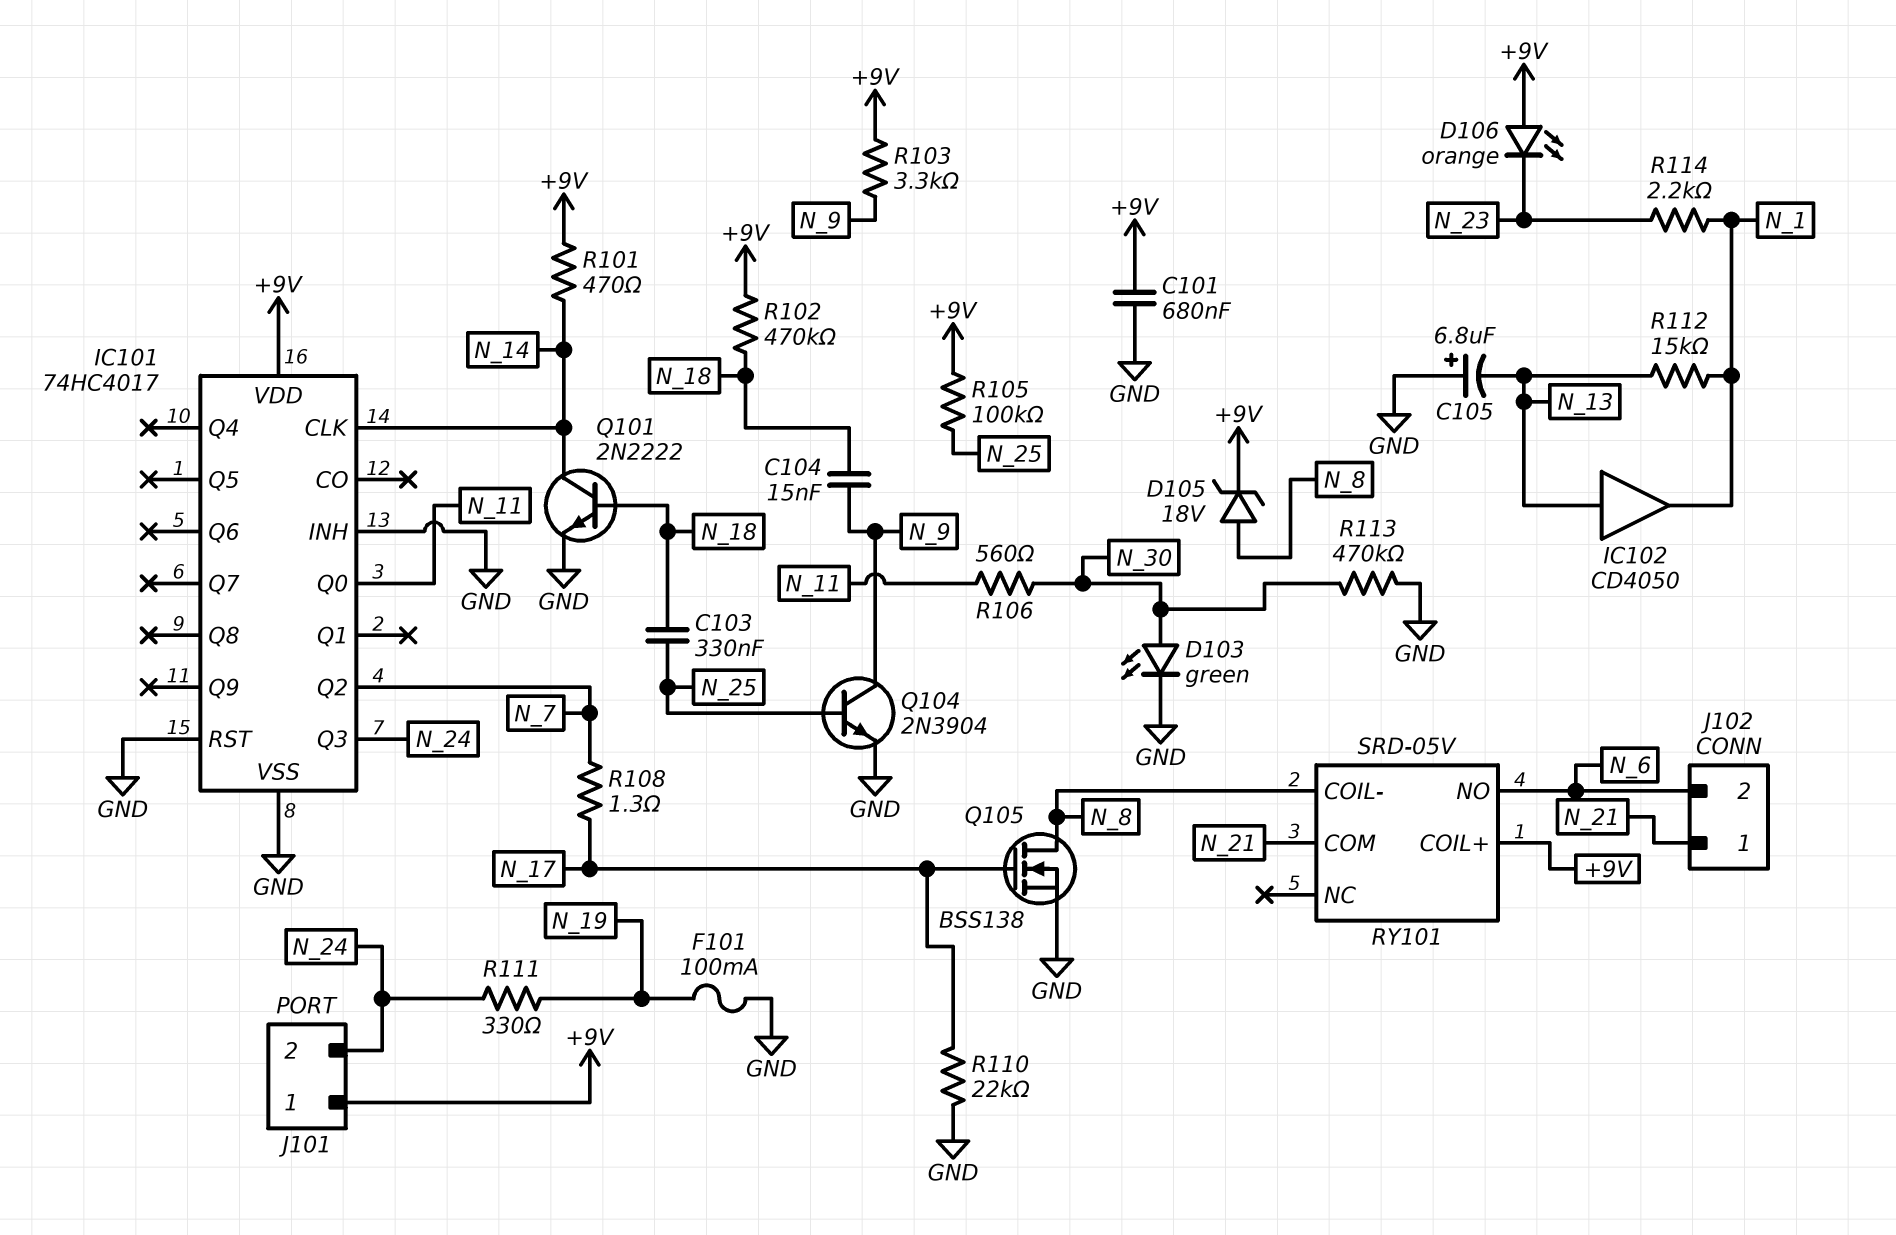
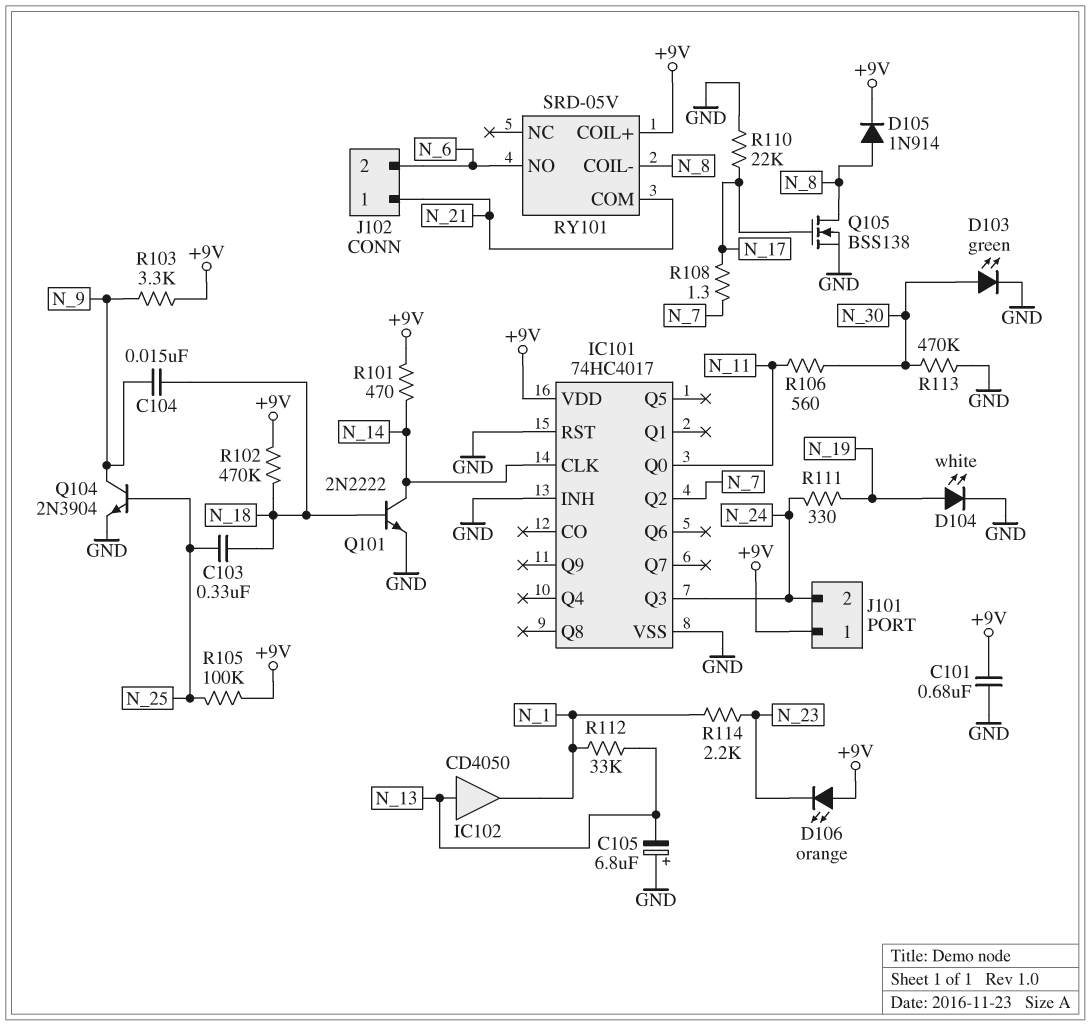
D104: none -> LED white (A N_19, K GND)
D105: zener 18V (A N_8, K +9V) -> diode 1N914 (A N_8, K +9V)
F101: 100mA (GND, N_19) -> none
R112: 15k (N_1, N_13) -> 33k (N_1, N_13)

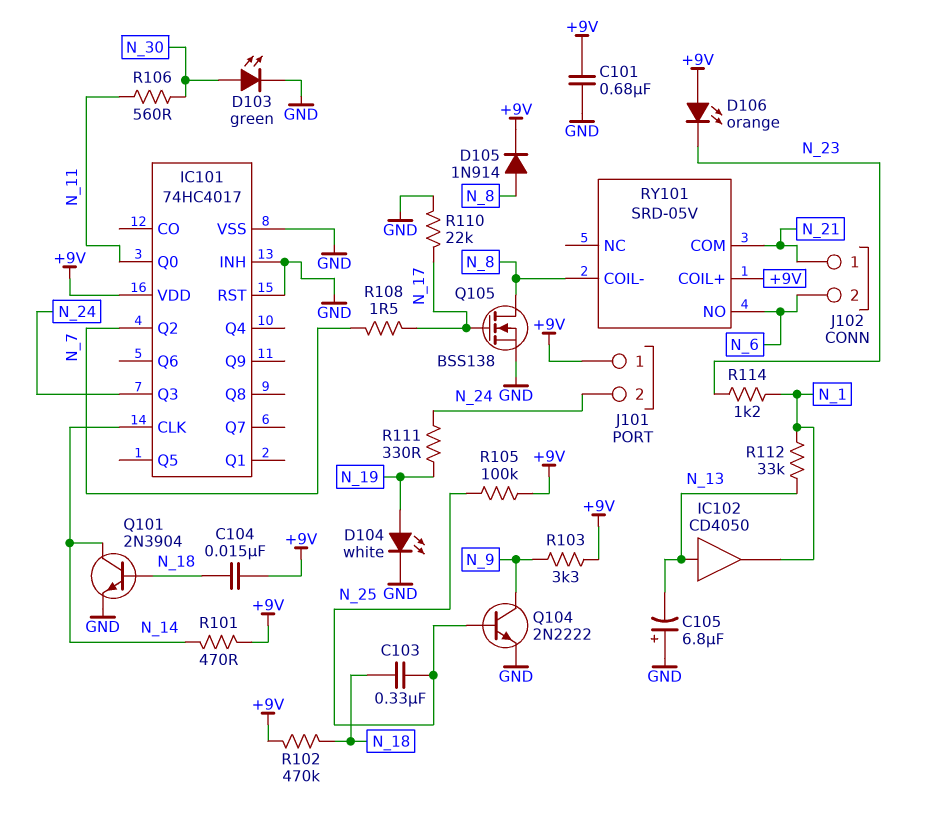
C104: 15nF (N_9, N_18) -> 15nF (+9V, N_18)
Q101: NPN 2N2222 (B N_18, C N_14, E GND) -> NPN 2N3904 (B N_18, C N_14, E GND)
Q104: NPN 2N3904 (B N_25, C N_9, E GND) -> NPN 2N2222 (B N_25, C N_9, E GND)
R108: 1.3 (N_7, N_17) -> 1.5 (N_7, N_17)
R113: 470k (GND, N_30) -> none
R114: 2.2k (N_1, N_23) -> 1.2k (N_1, N_23)

